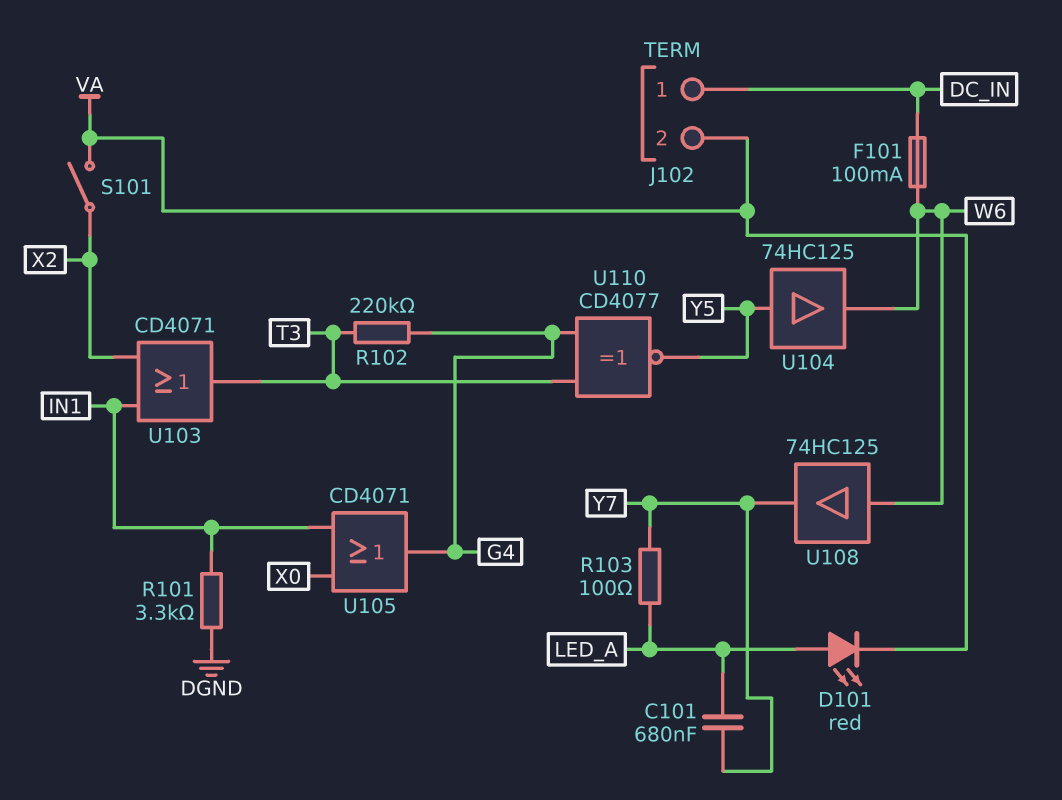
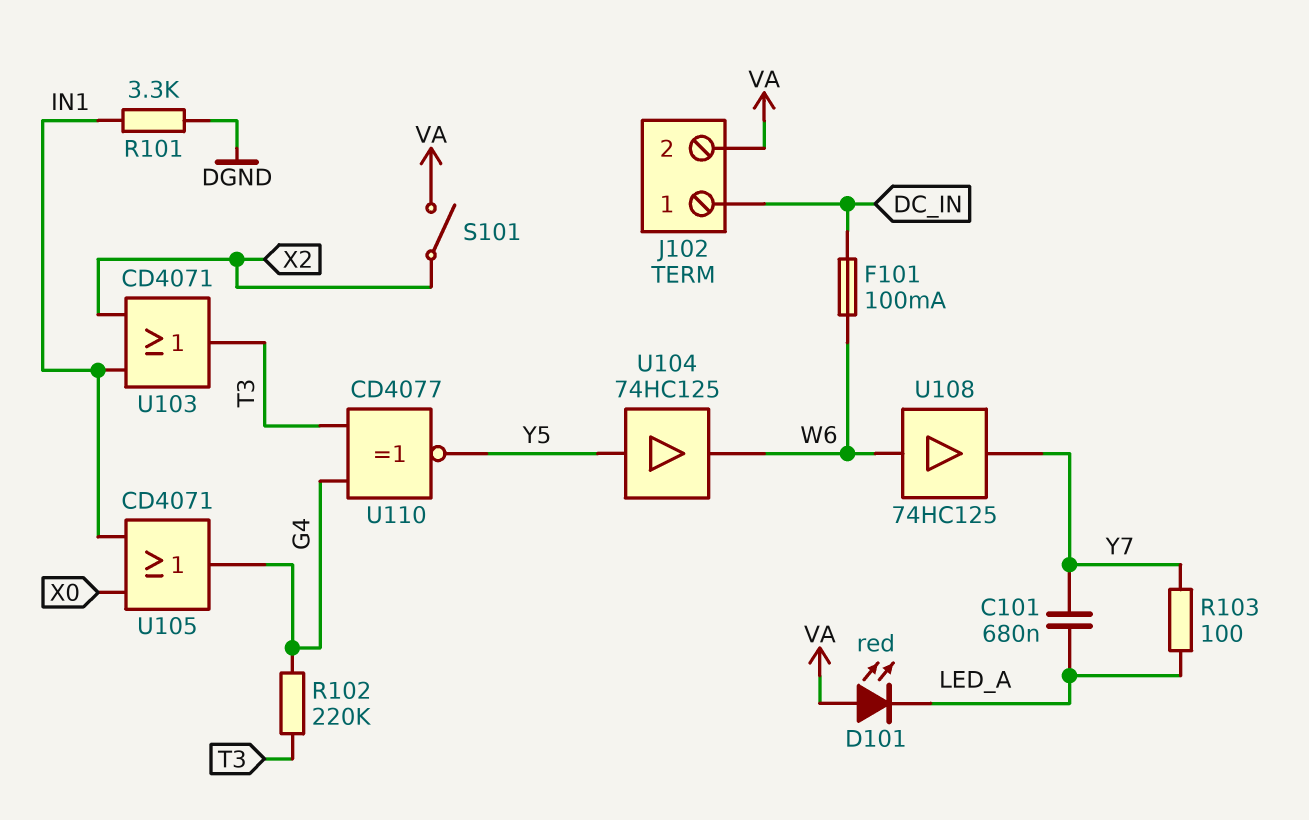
D101: LED red (A LED_A, K VA) -> LED red (A VA, K LED_A)

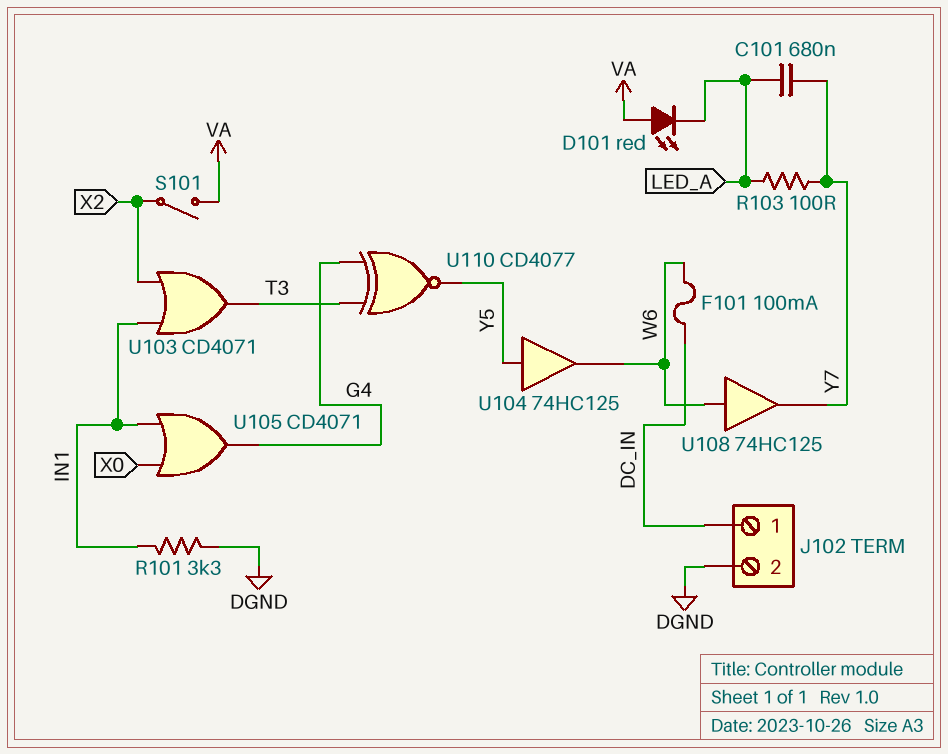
J102 pin 2: VA -> DGND
R102: 220k (G4, T3) -> none

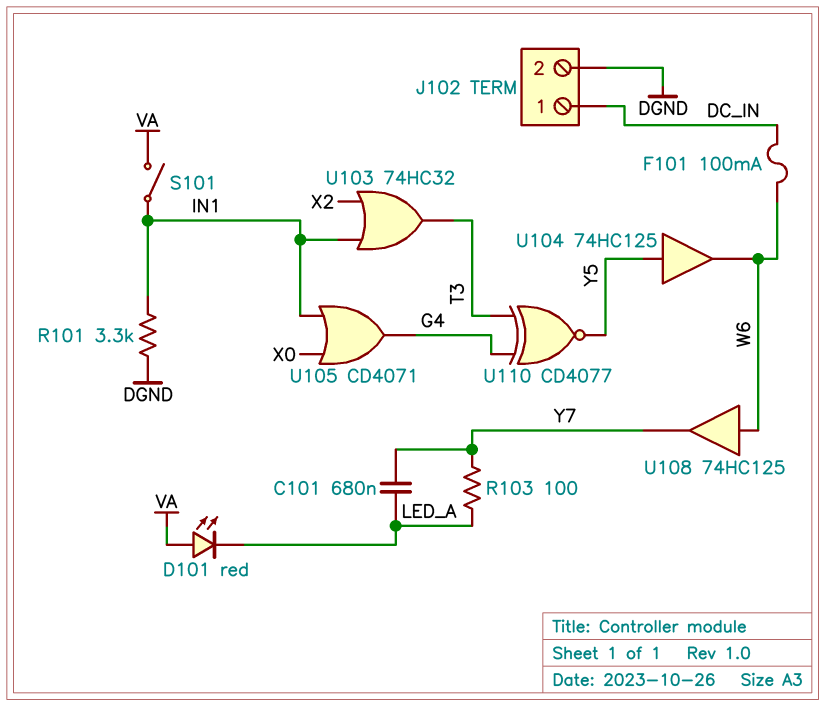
S101: switch (VA, X2) -> switch (IN1, VA)
U103: OR CD4071 (in IN1, in X2, out T3) -> OR 74HC32 (in IN1, in X2, out T3)

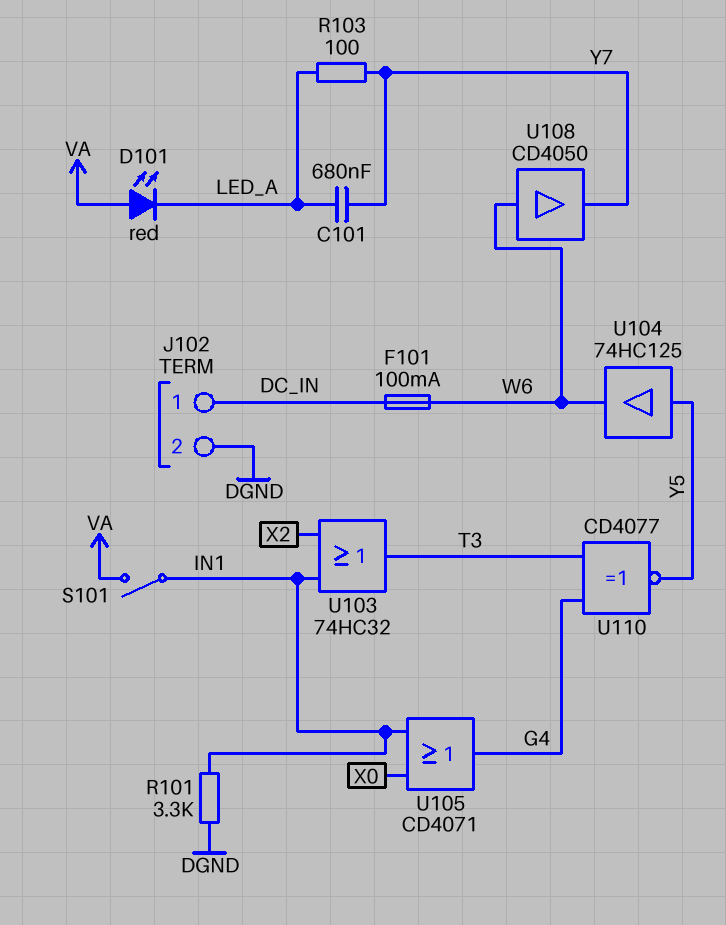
U108: buffer 74HC125 (in W6, out Y7) -> buffer CD4050 (in W6, out Y7)

